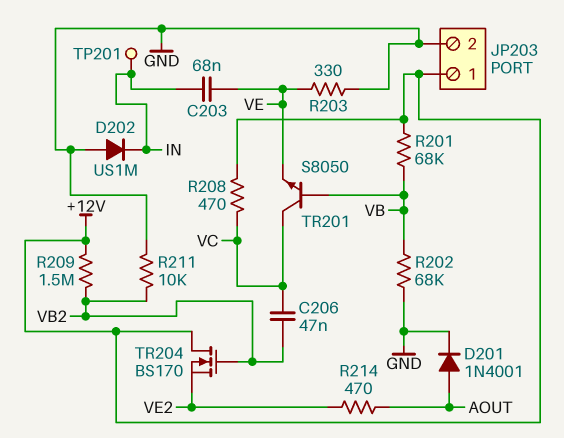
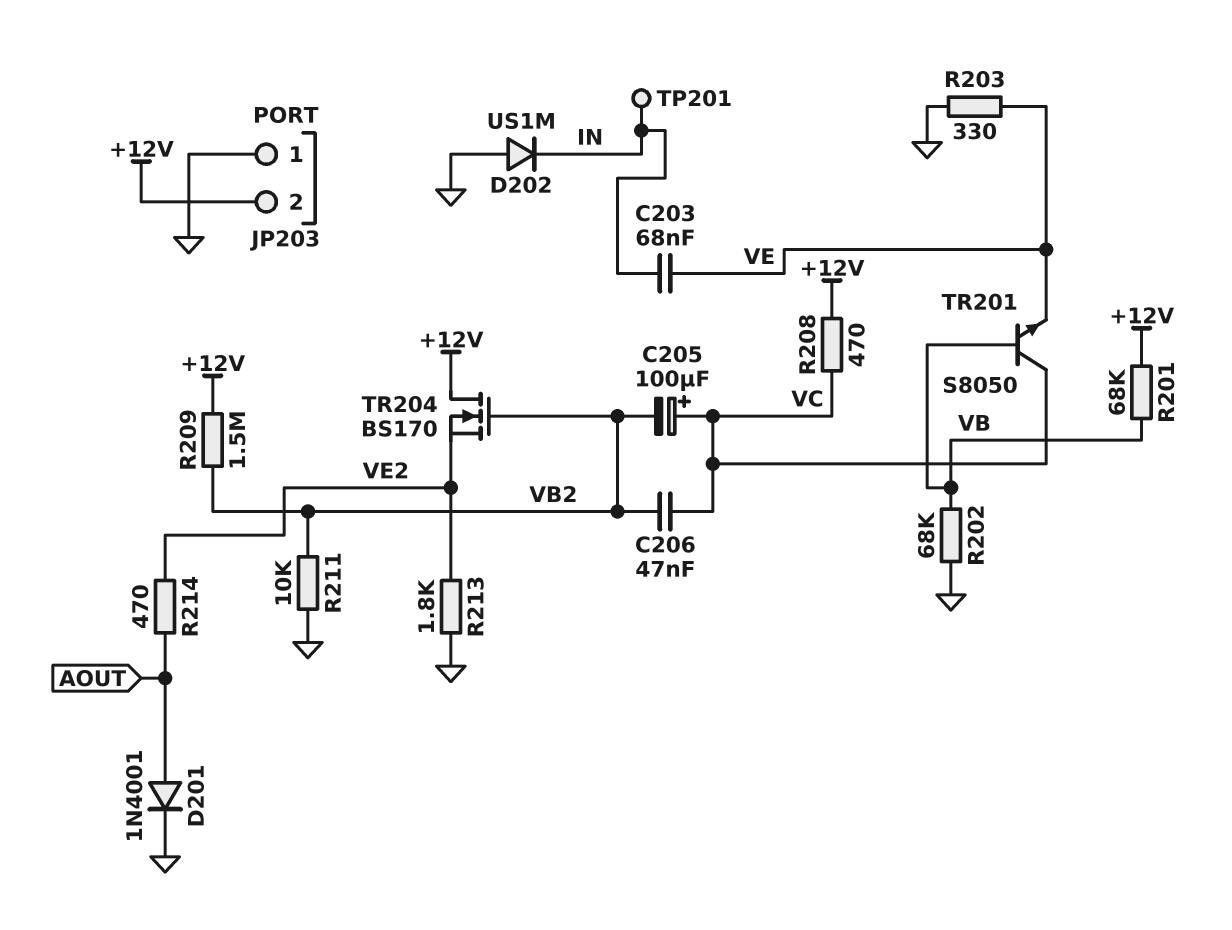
C205: none -> 100uF (plus VC, minus VB2)
JP203 pin 1: +12V -> GND
JP203 pin 2: GND -> +12V
R213: none -> 1.8k (GND, VE2)

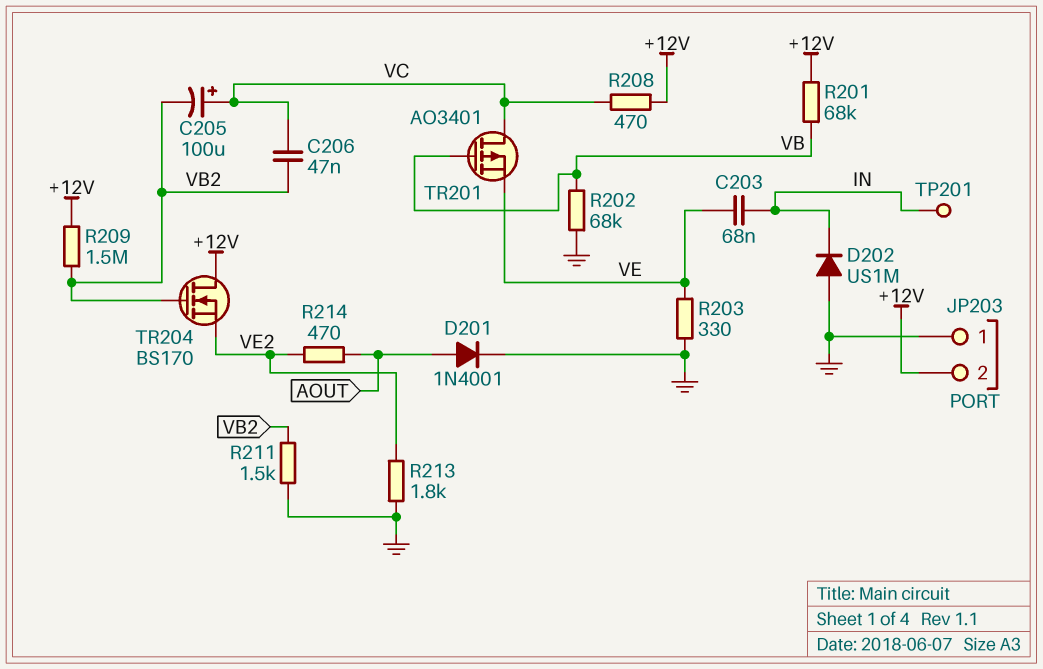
R211: 10k (GND, VB2) -> 1.5k (GND, VB2)
TR201: NPN S8050 (B VB, C VC, E VE) -> PMOS AO3401 (G VB, D VC, S VE)

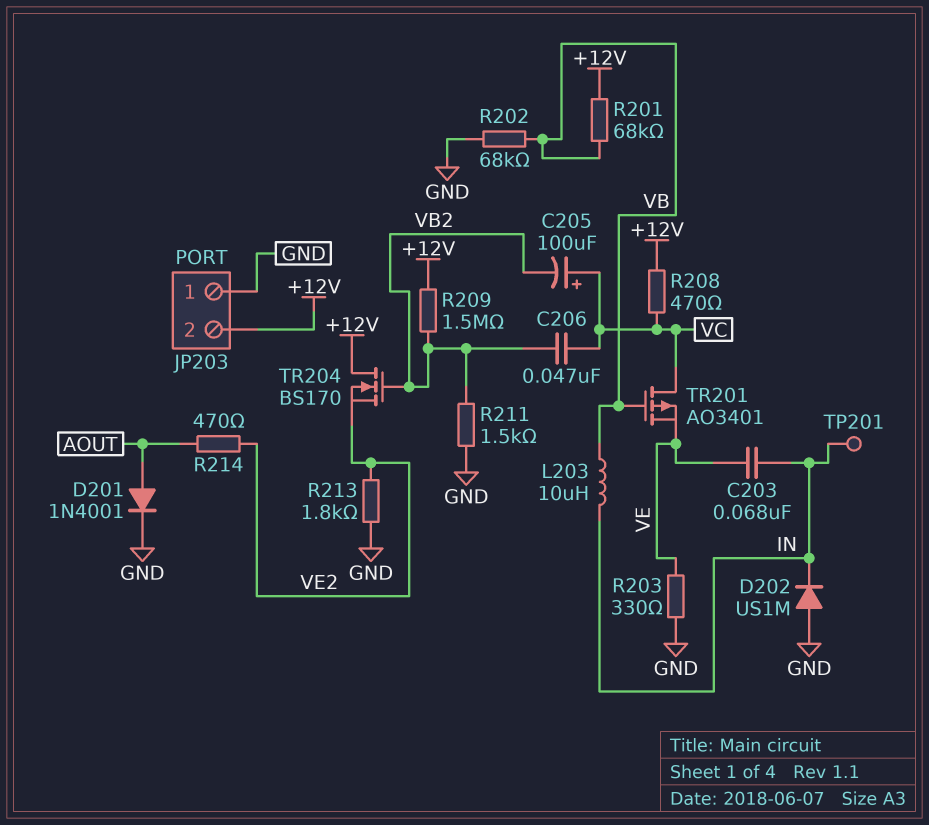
L203: none -> 10uH (IN, VB)

